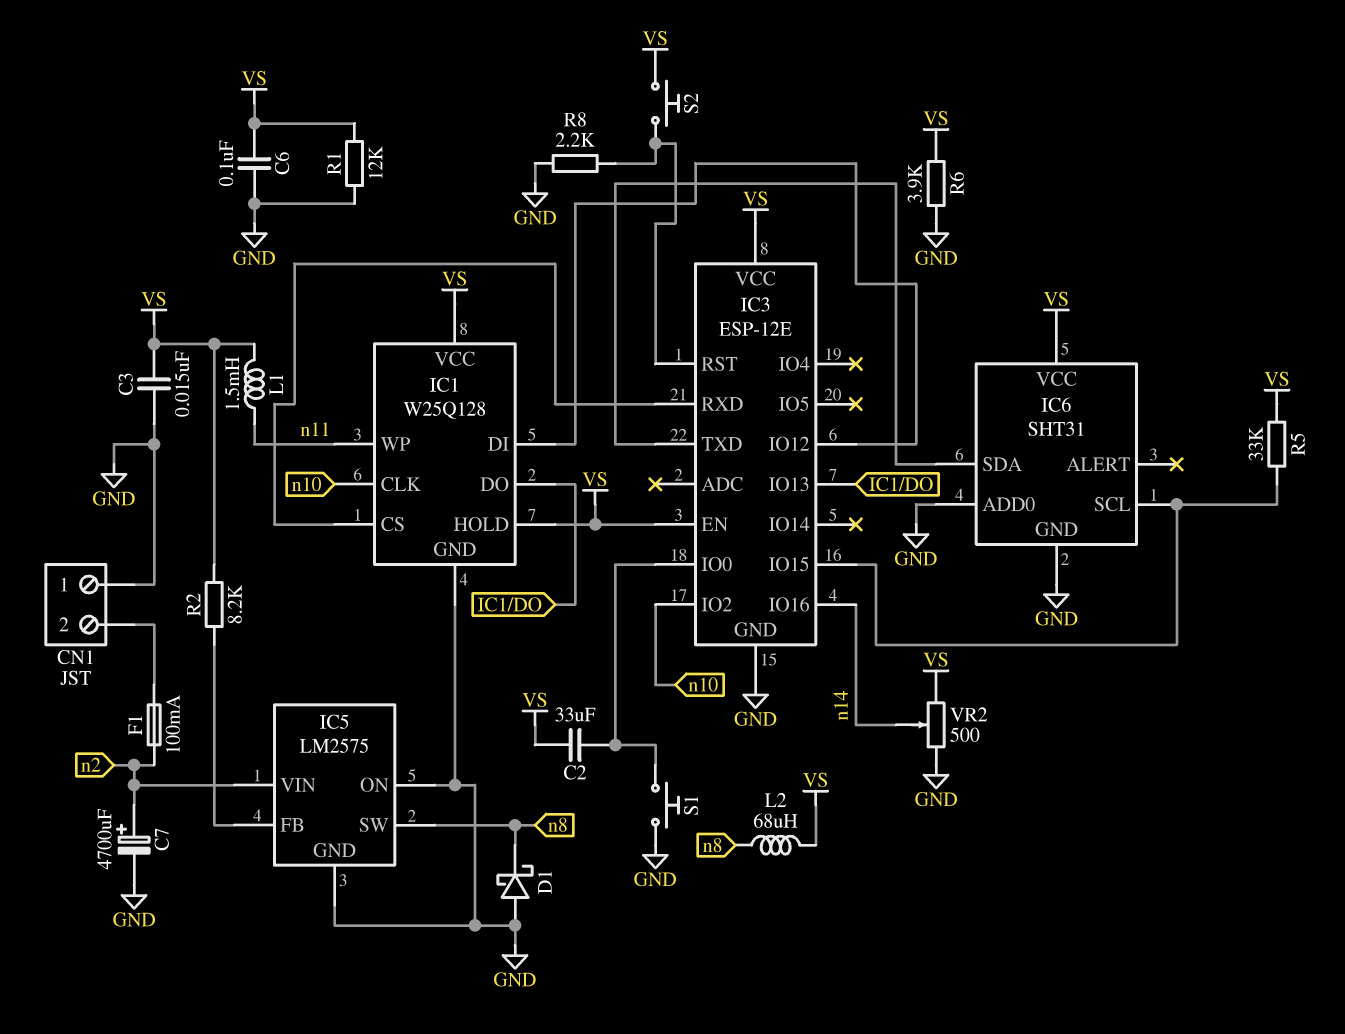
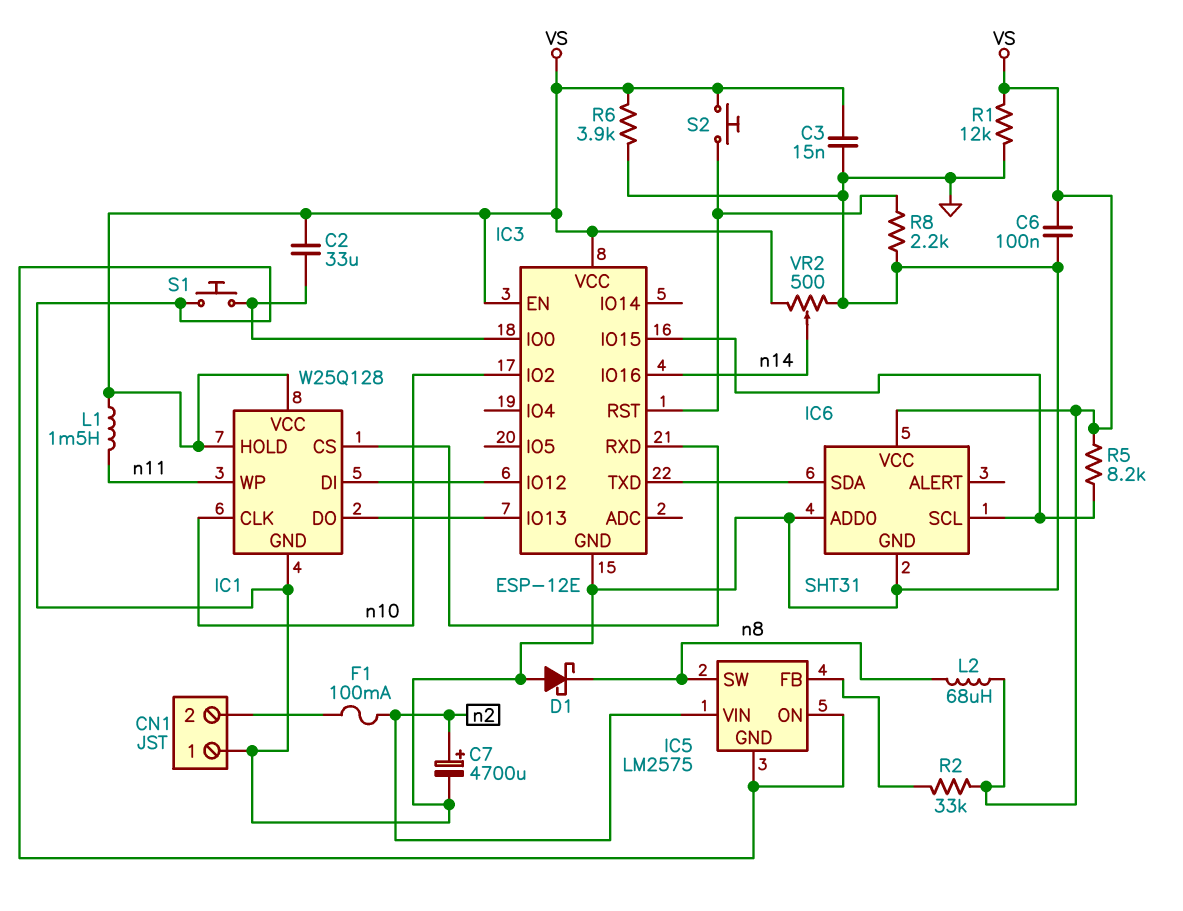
R2: 8.2k (IC5/FB, VS) -> 33k (IC5/FB, VS)
R5: 33k (IC3/IO15, VS) -> 8.2k (IC3/IO15, VS)

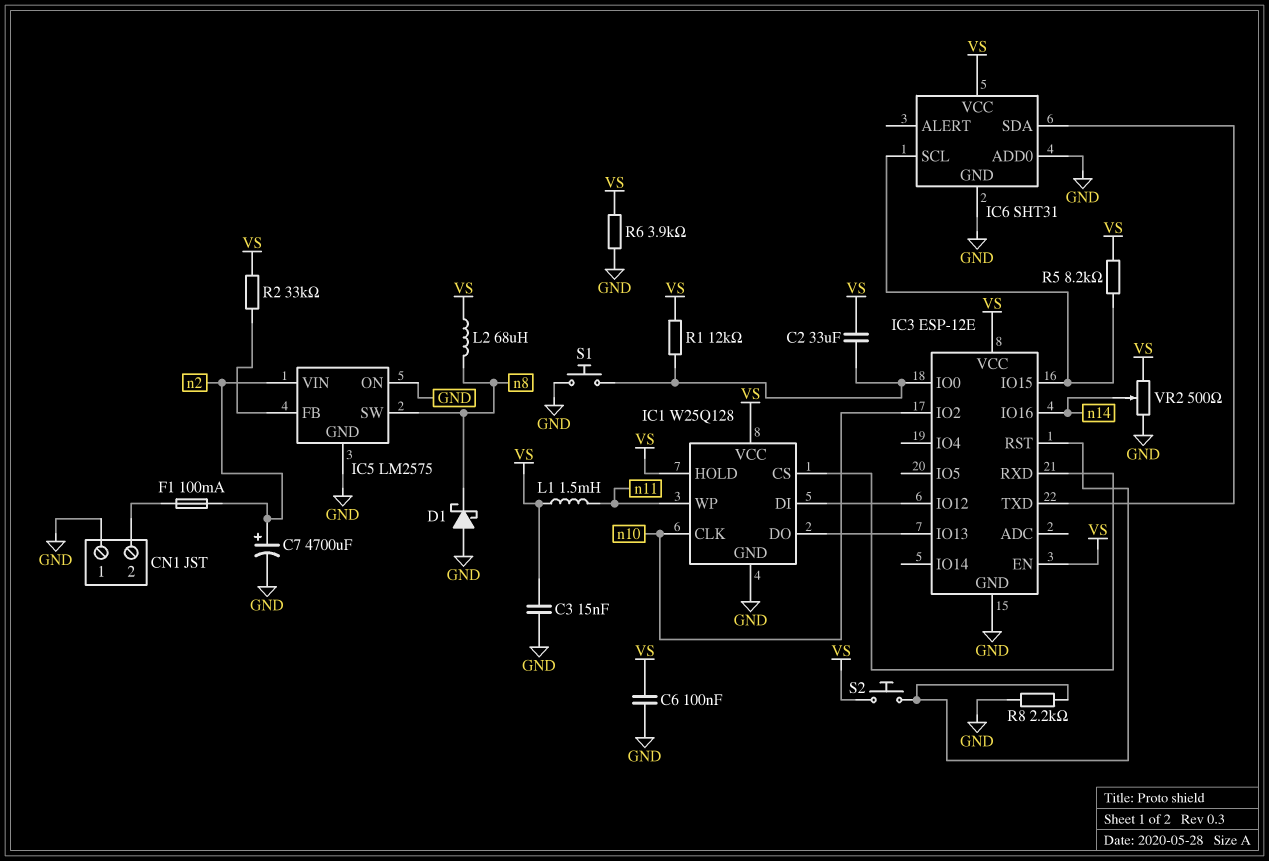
R1: 12k (GND, VS) -> 12k (IC3/IO0, VS)

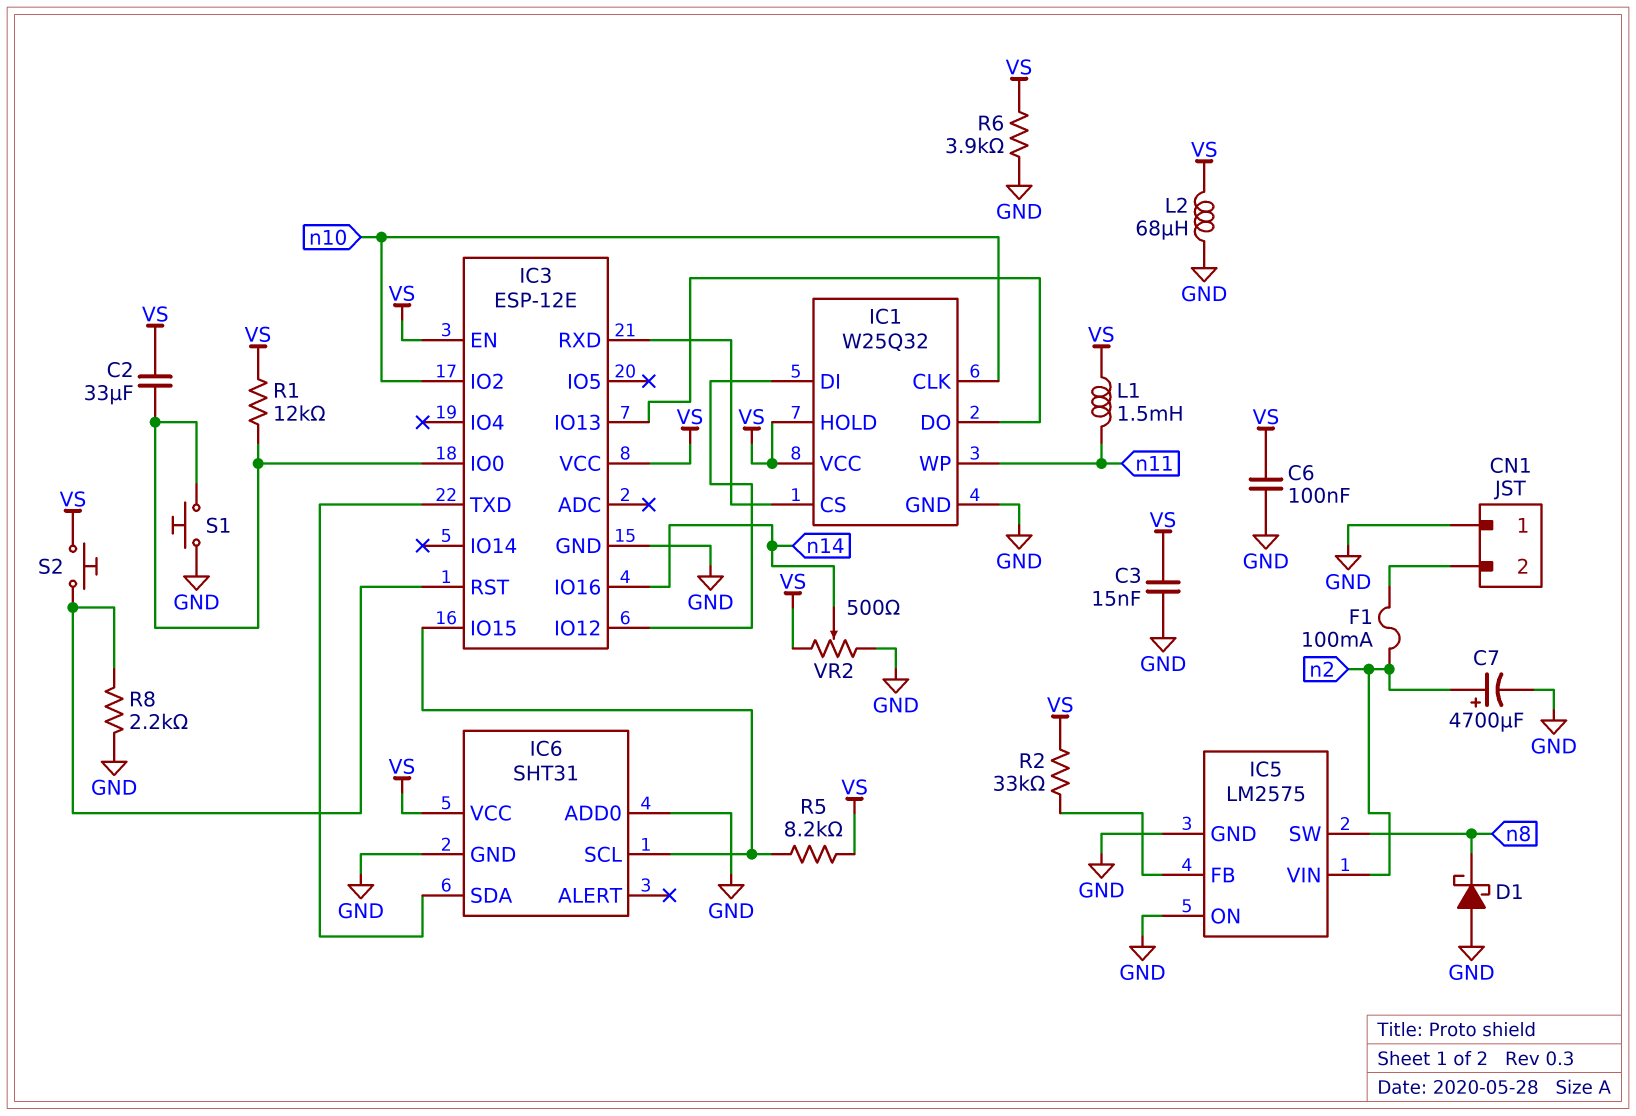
IC1: W25Q128 -> W25Q32
L2: 68uH (VS, n8) -> 68uH (GND, VS)

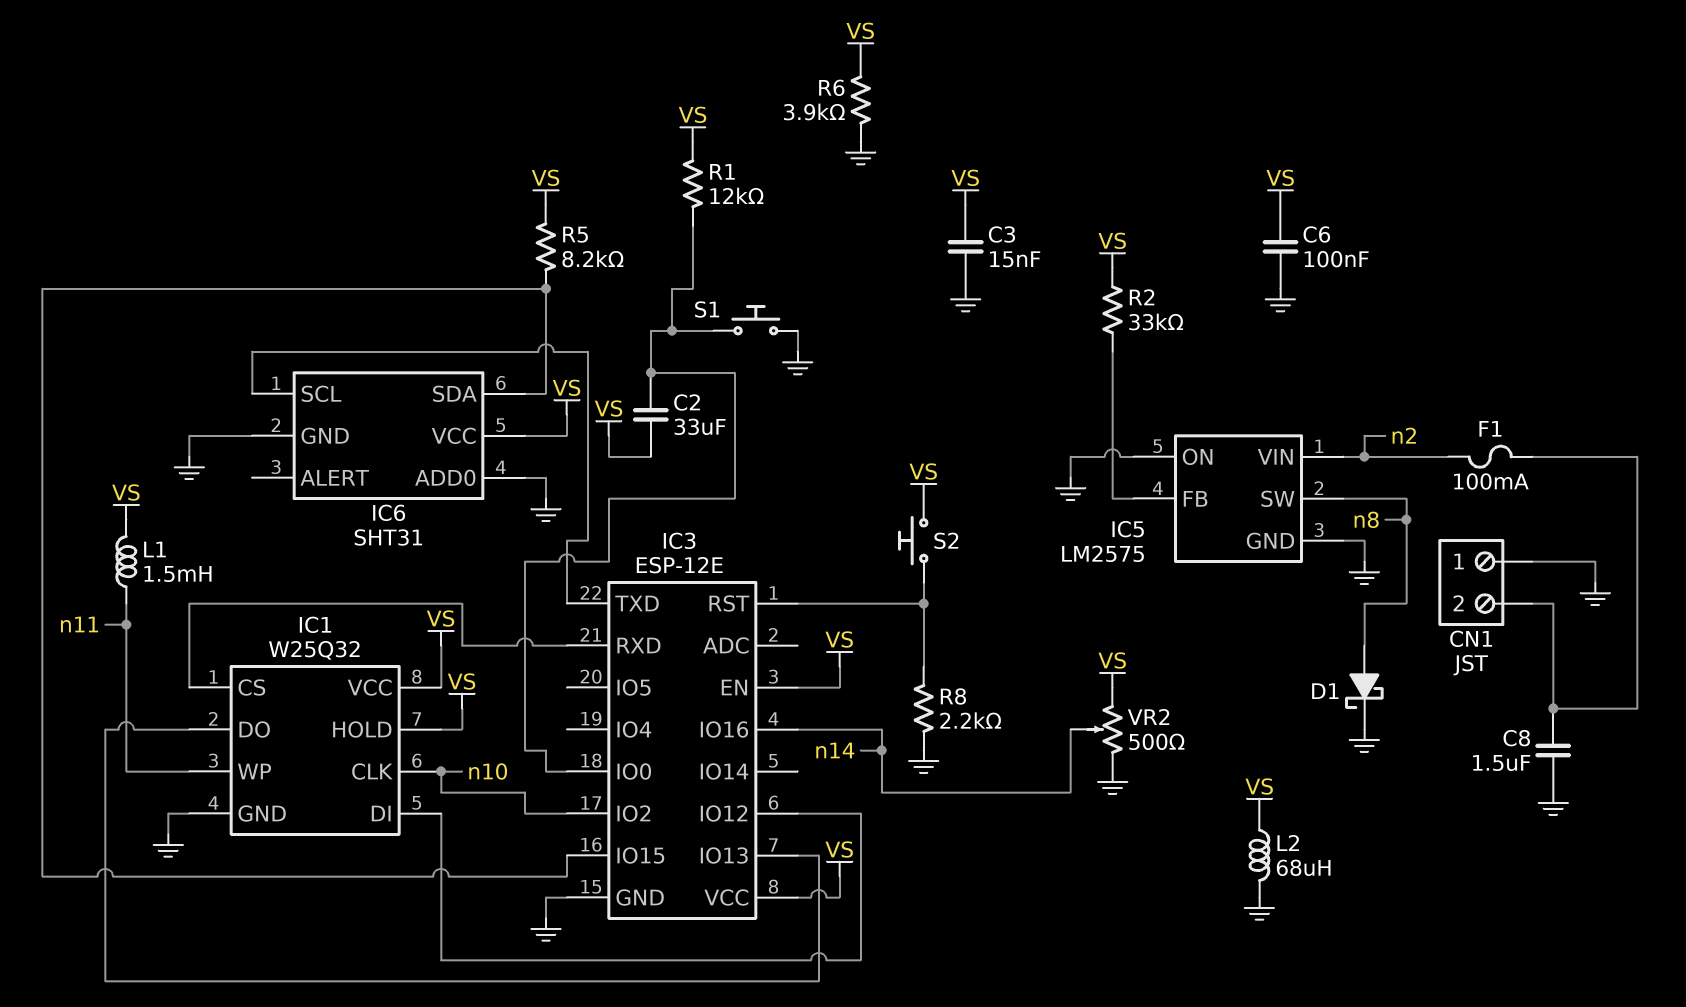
C7: 4700uF (plus n2, minus GND) -> none
C8: none -> 1.5uF (CN1/2, GND)
D1: schottky (A GND, K n8) -> schottky (A n8, K GND)
IC6 pin SCL: IC3/IO15 -> IC3/TXD
IC6 pin SDA: IC3/TXD -> IC3/IO15

